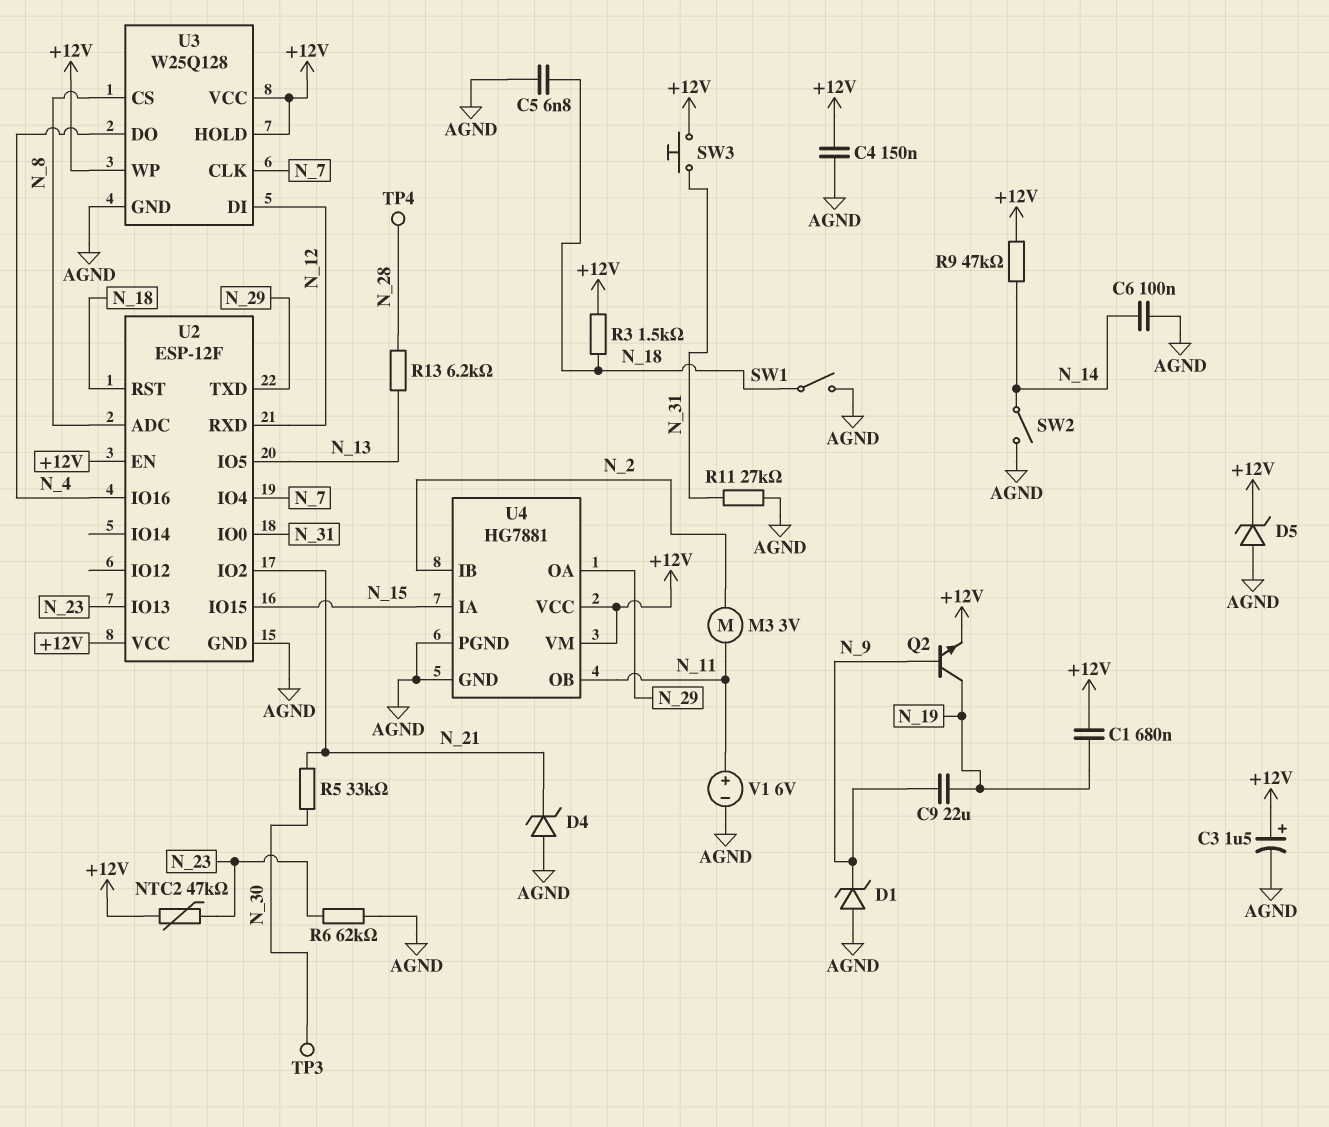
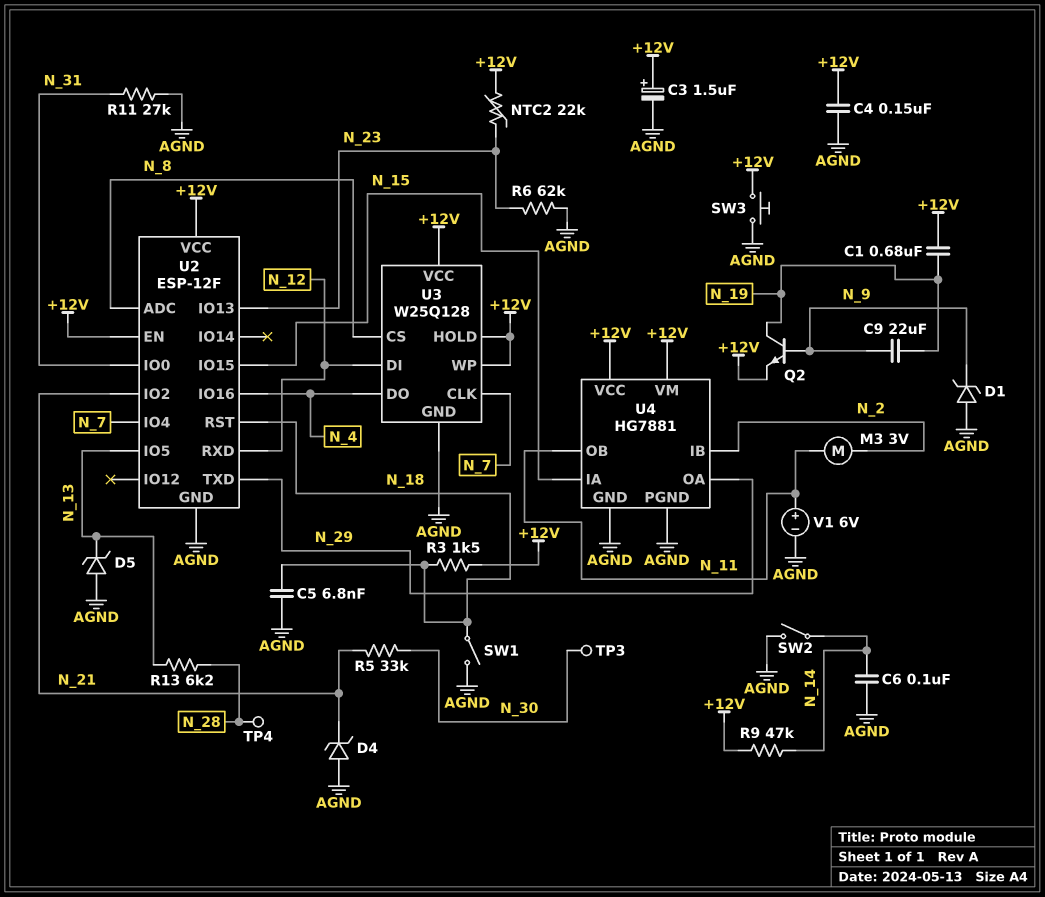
D5: zener (A AGND, K +12V) -> zener (A AGND, K N_13)
NTC2: 47k (+12V, N_23) -> 22k (+12V, N_23)
SW3: button (+12V, N_31) -> button (+12V, AGND)

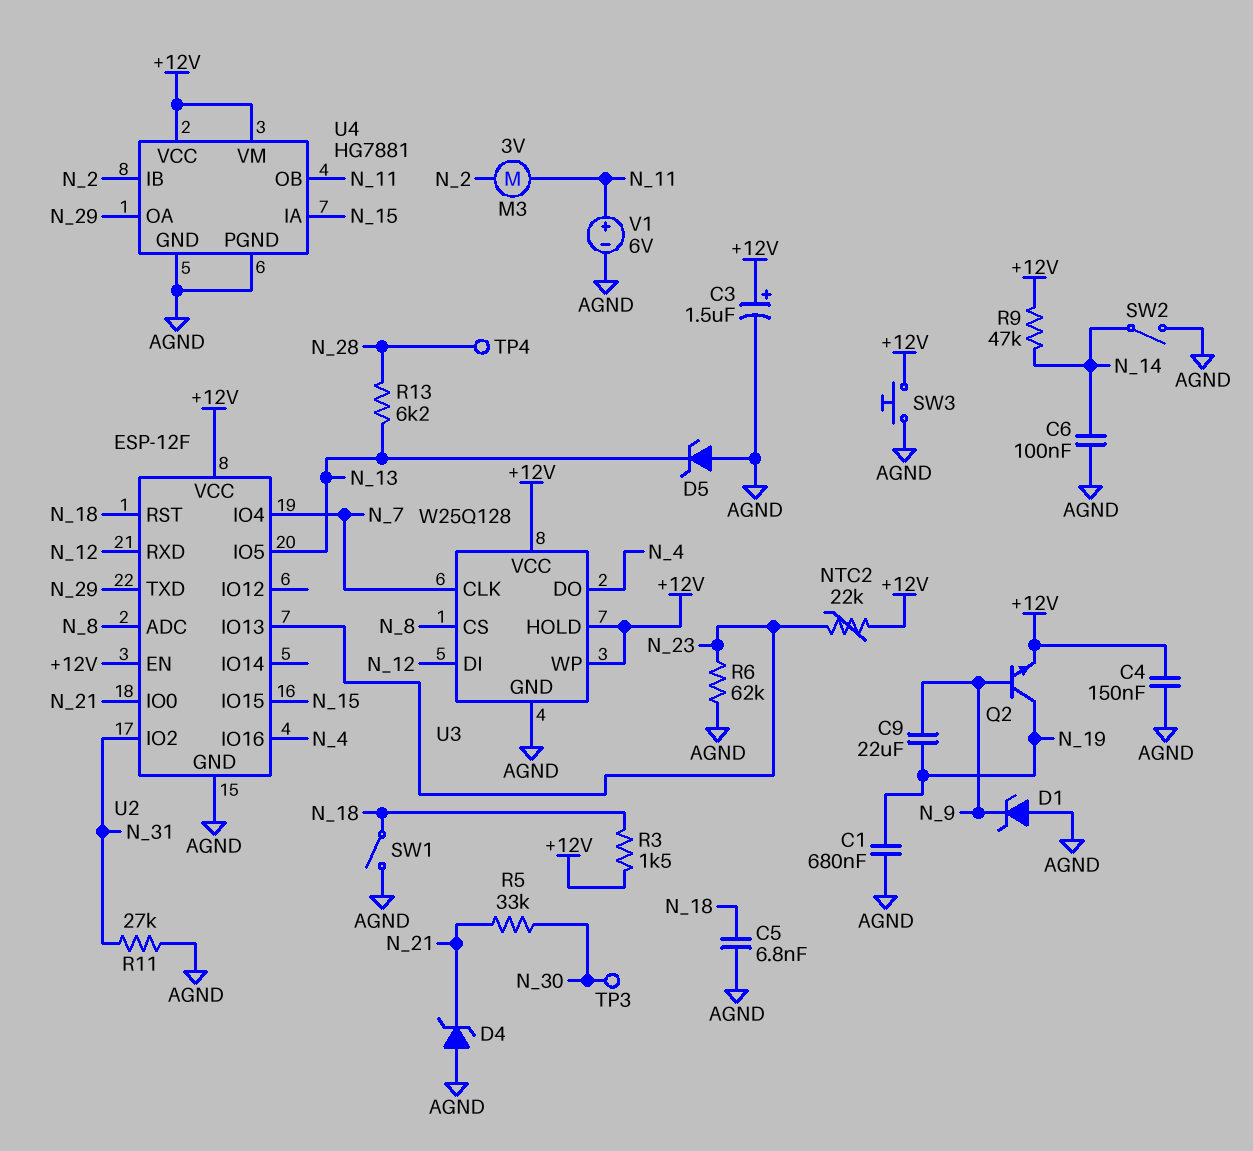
C1: 680nF (+12V, N_19) -> 680nF (AGND, N_19)
U2 pin IO0: N_31 -> N_21
U2 pin IO2: N_21 -> N_31

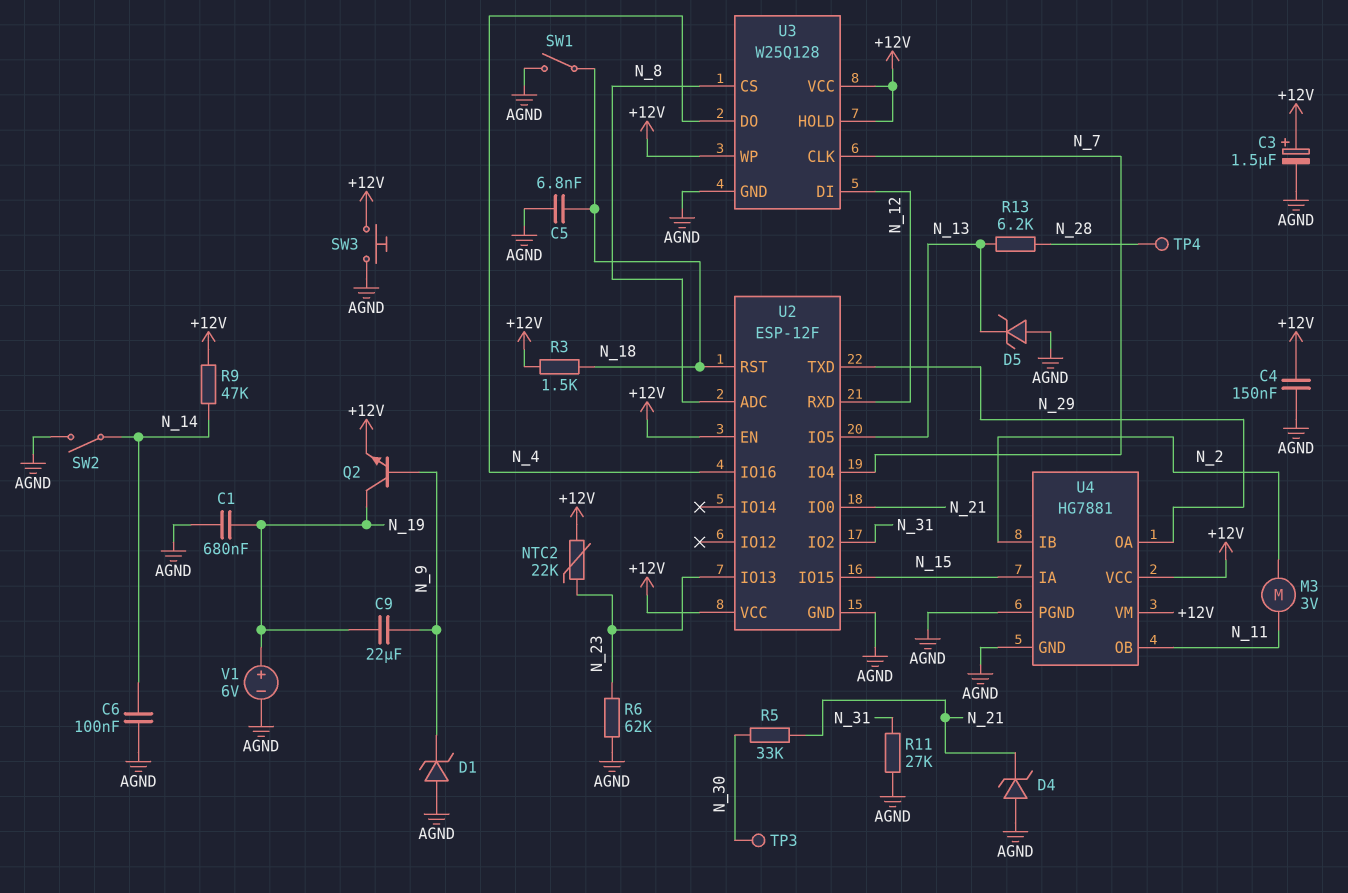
V1: 6V (plus N_11, minus AGND) -> 6V (plus N_19, minus AGND)

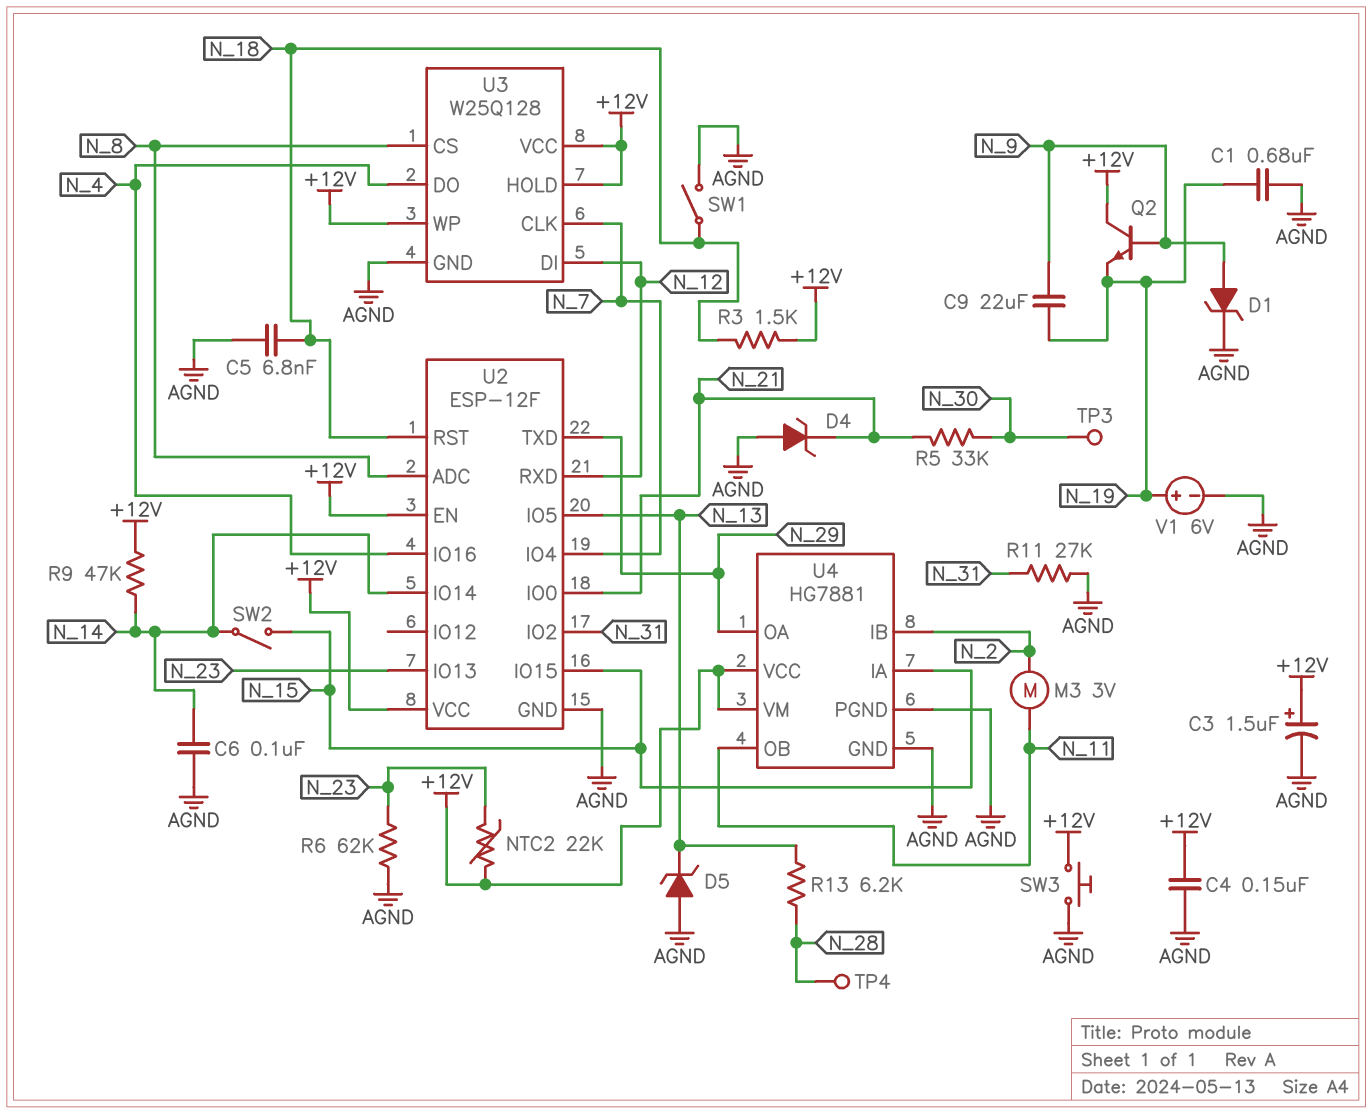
D1: zener (A AGND, K N_9) -> zener (A N_9, K AGND)
Q2: NPN (B N_9, C N_19, E +12V) -> NPN (B N_9, C +12V, E N_19)
SW2: switch (AGND, N_14) -> switch (N_14, N_15)
U2 pin IO14: none -> N_14

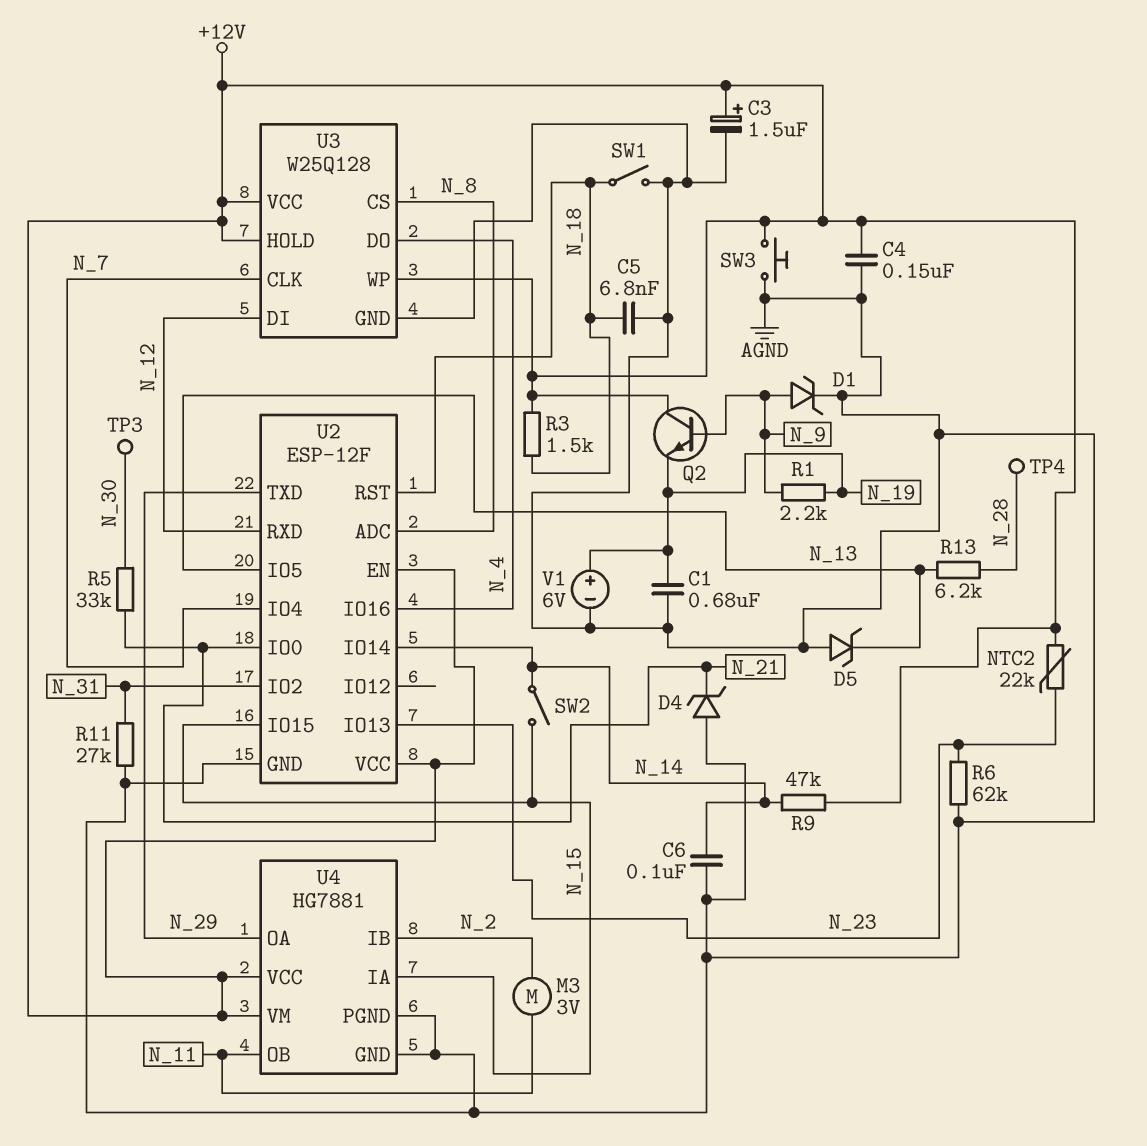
C9: 22uF (N_9, N_19) -> none
R1: none -> 2.2k (N_9, N_19)

